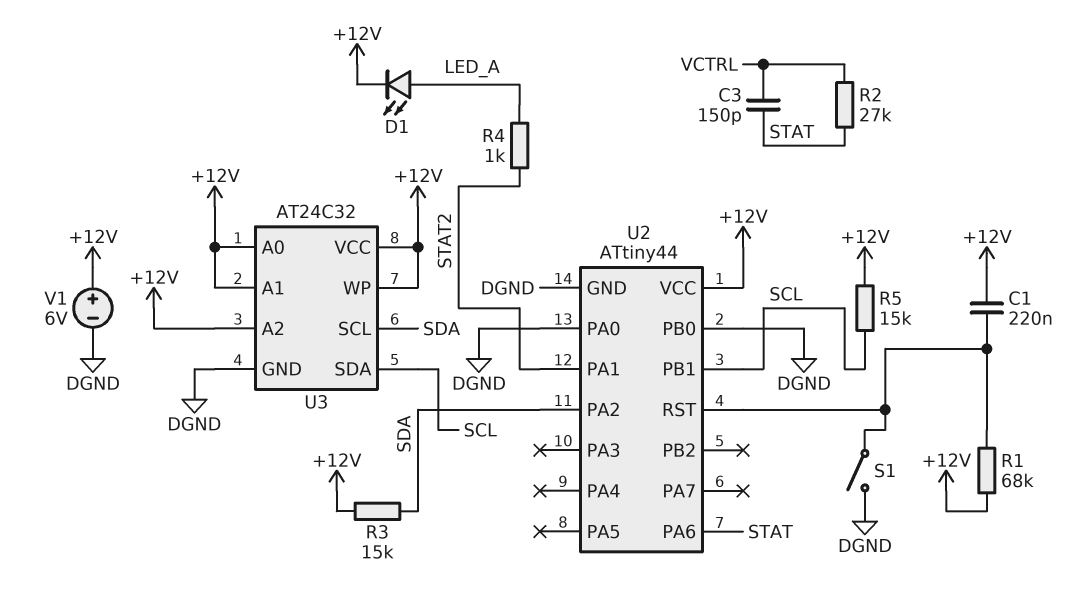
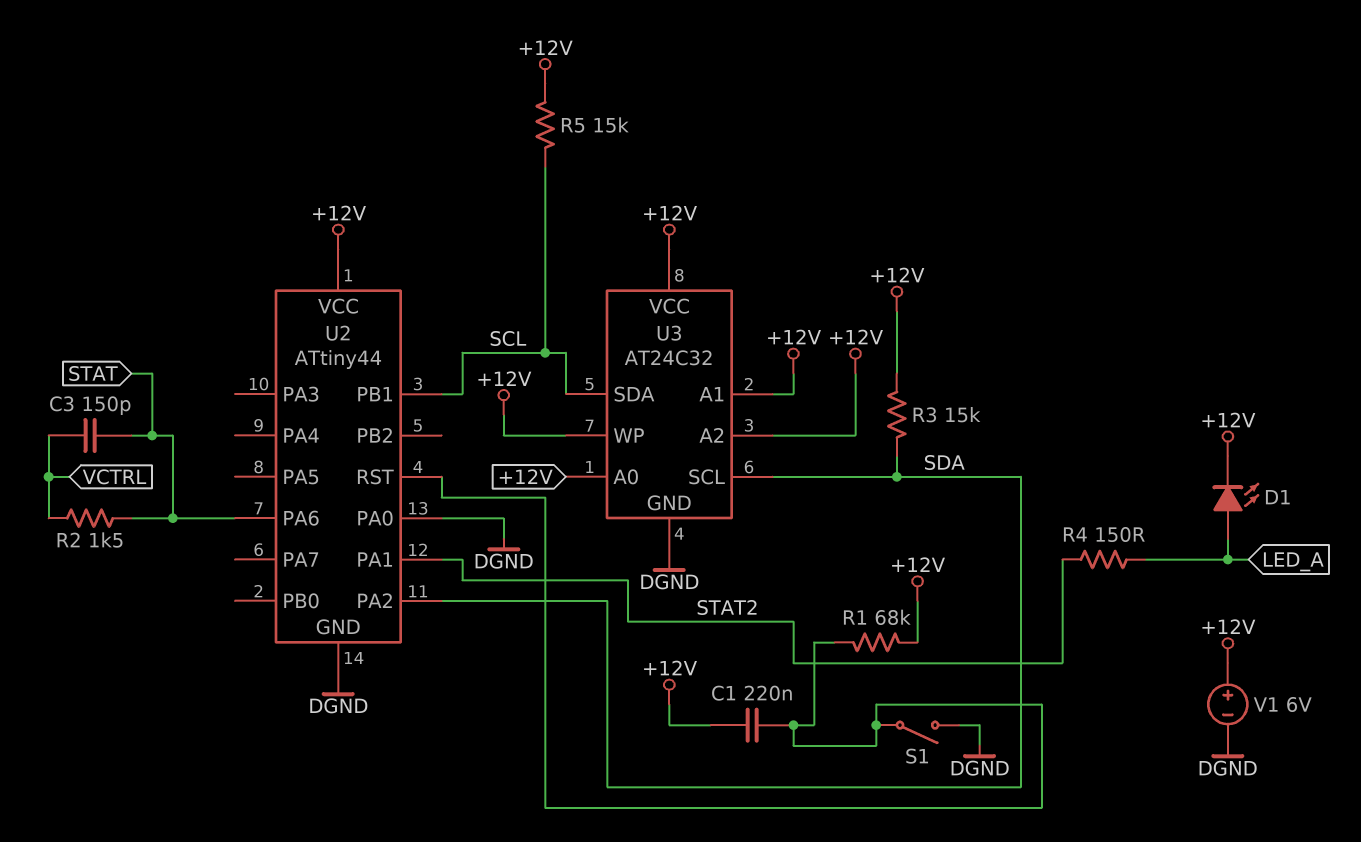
R2: 27k (STAT, VCTRL) -> 1.5k (STAT, VCTRL)
R4: 1k (LED_A, STAT2) -> 150 (LED_A, STAT2)
U2 pin PB0: DGND -> none

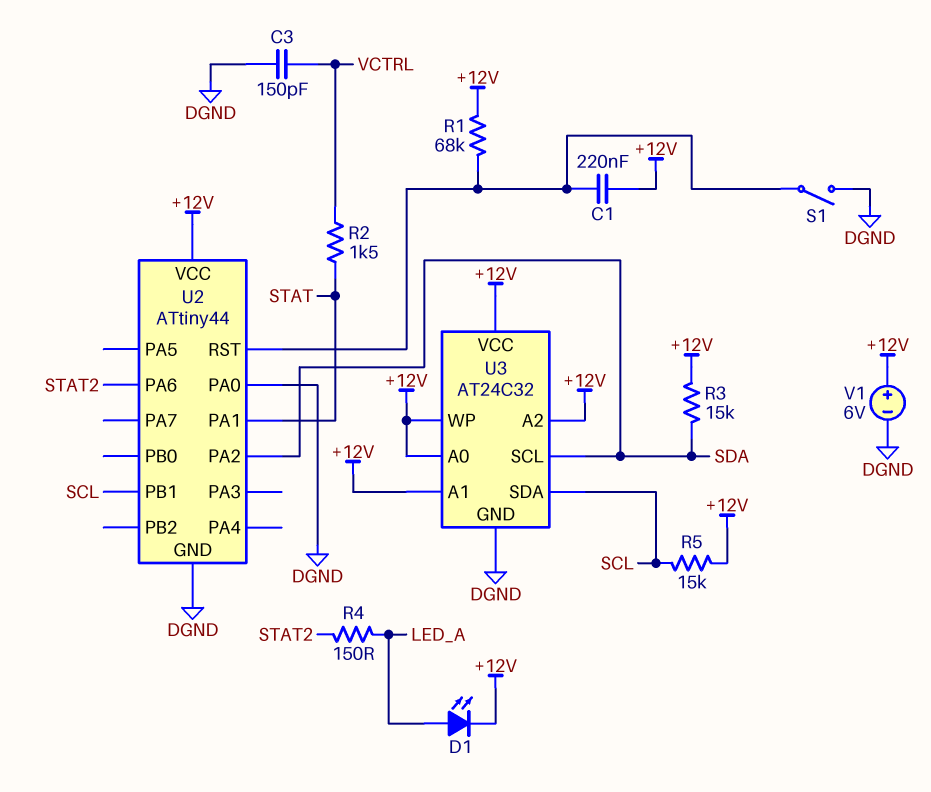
C3: 150pF (STAT, VCTRL) -> 150pF (DGND, VCTRL)
U2 pin PA1: STAT2 -> STAT
U2 pin PA6: STAT -> STAT2

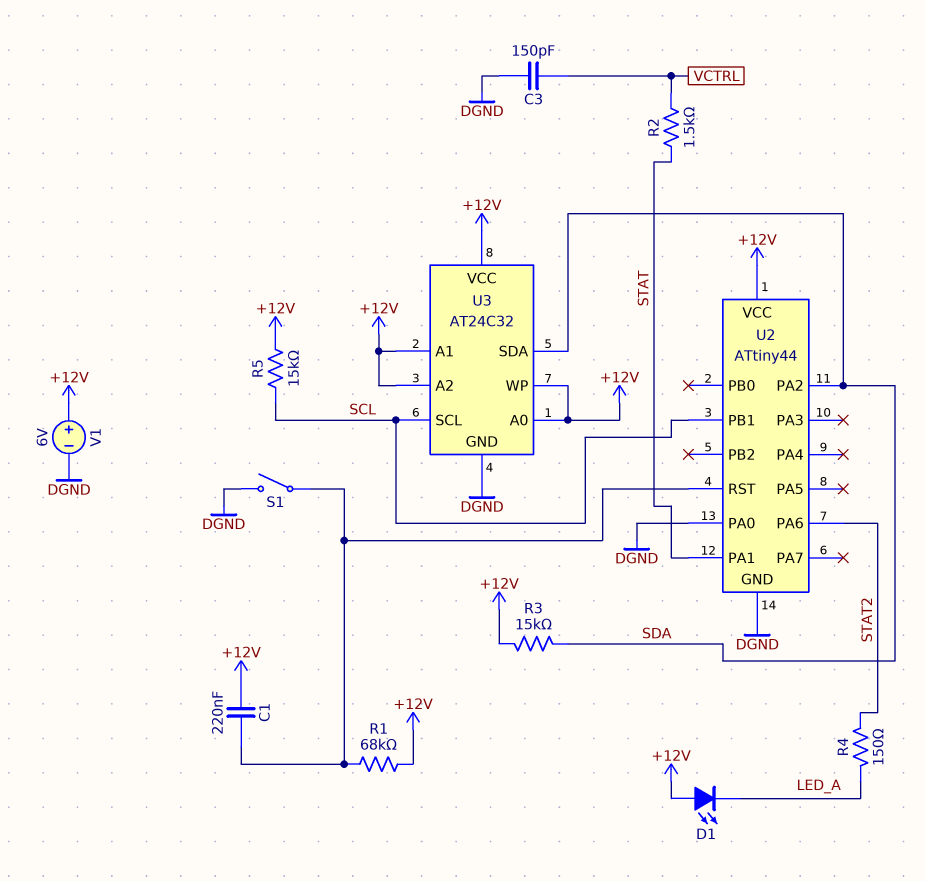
D1: LED (A LED_A, K +12V) -> LED (A +12V, K LED_A)
U3 pin SCL: SDA -> SCL
U3 pin SDA: SCL -> SDA

